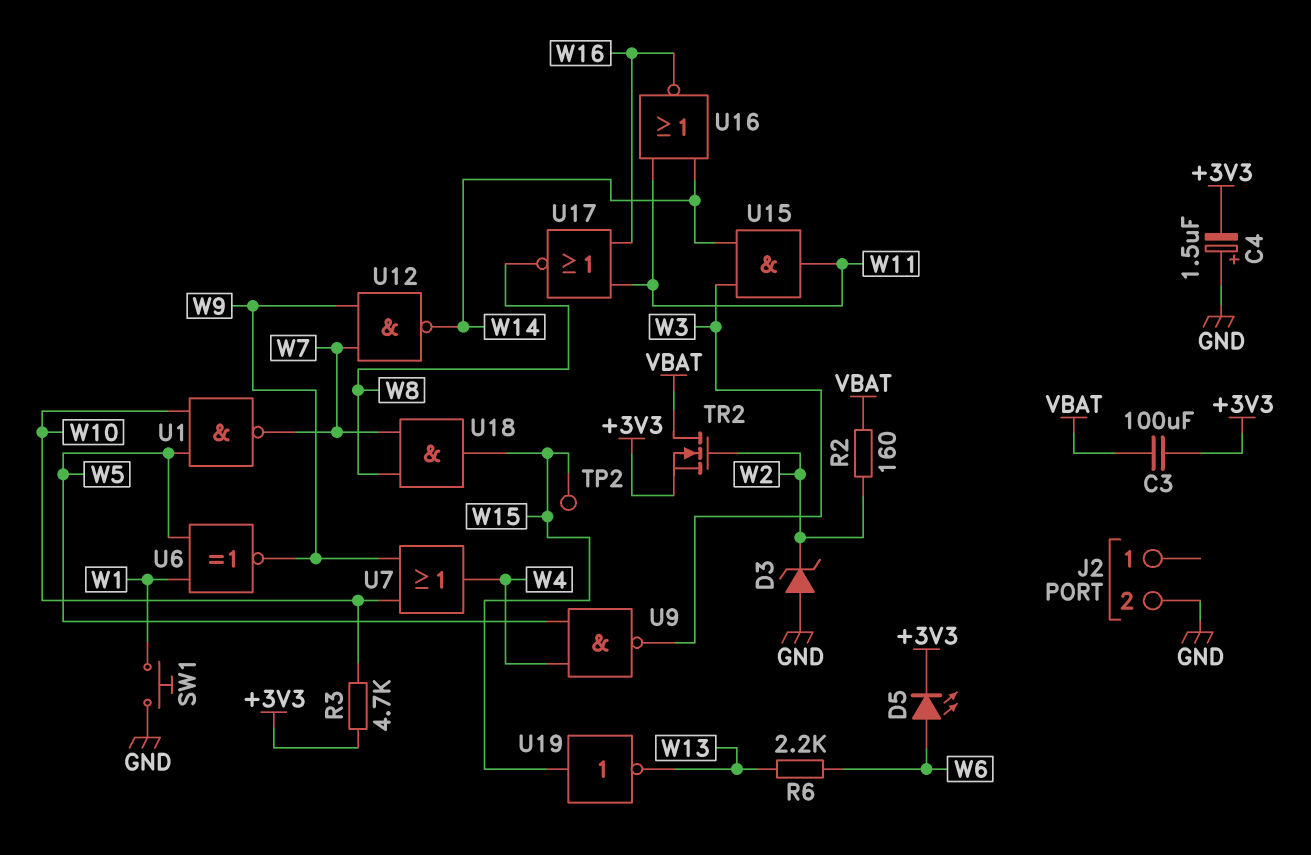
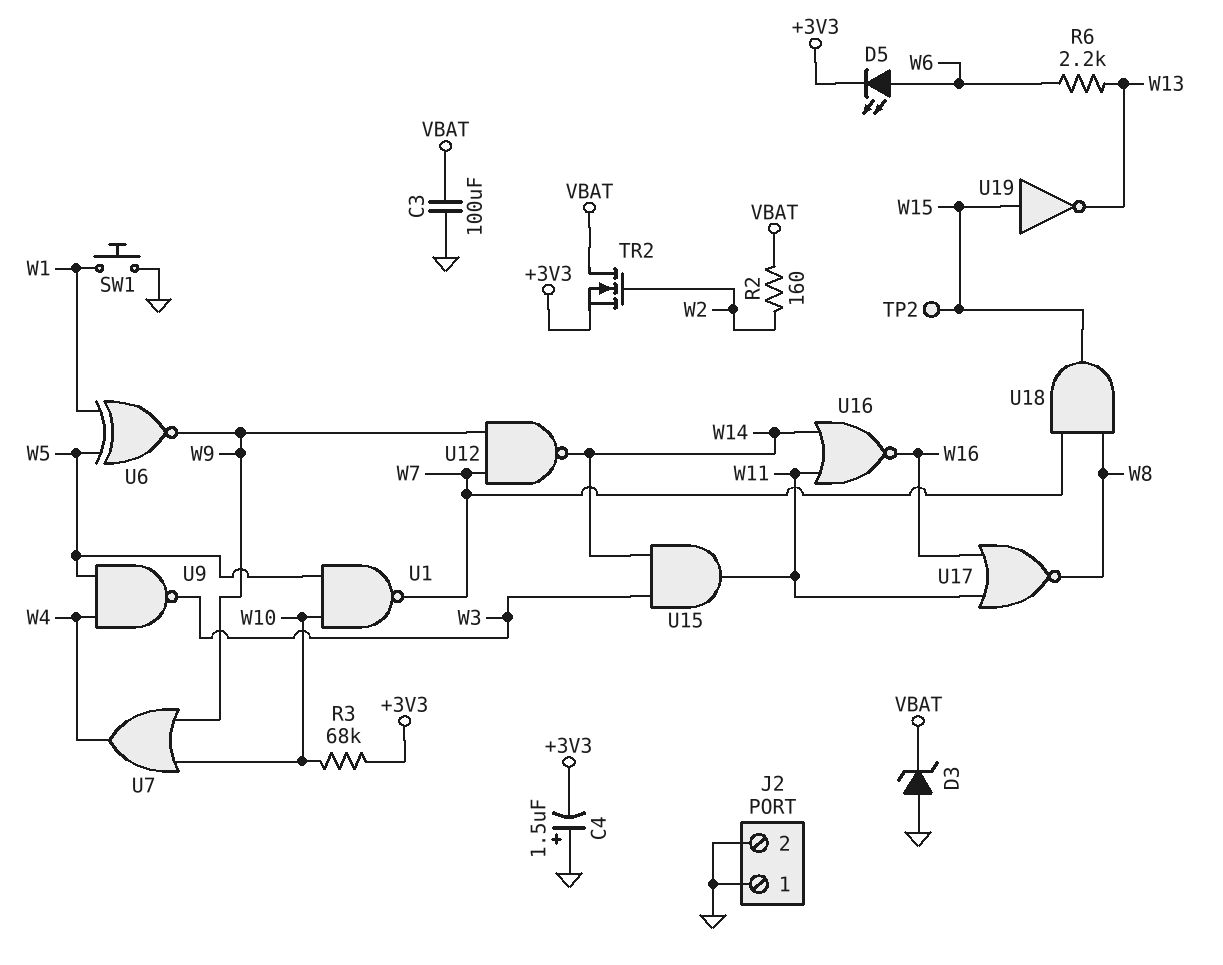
C3: 100uF (+3V3, VBAT) -> 100uF (GND, VBAT)
D3: zener (A GND, K W2) -> zener (A GND, K VBAT)
J2 pin 1: none -> GND
R3: 4.7k (+3V3, W10) -> 68k (+3V3, W10)

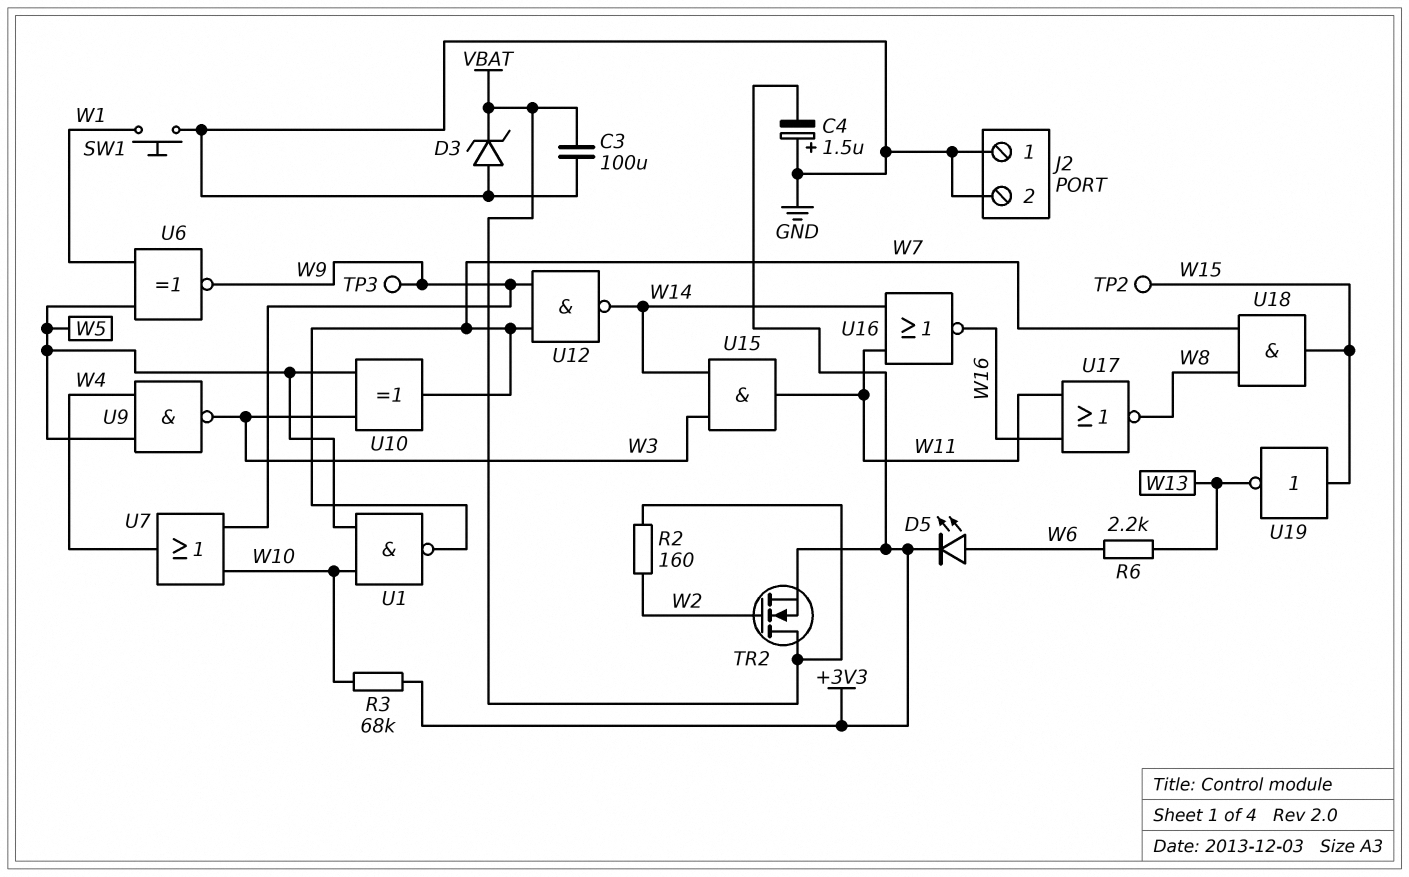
TP3: none -> test point (W9)
U10: none -> XOR (in W3, in W5, out W7)

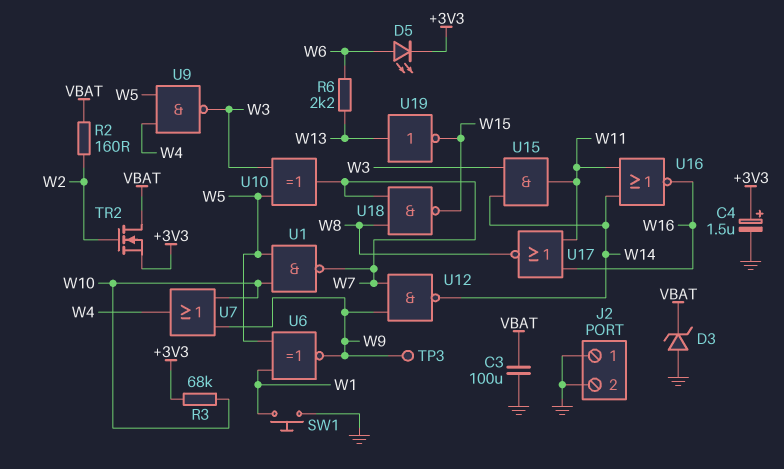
C4: 1.5uF (plus GND, minus +3V3) -> 1.5uF (plus +3V3, minus GND)
TP2: test point (W15) -> none
U18: AND (in W7, in W8, out W15) -> NAND (in W7, in W8, out W15)
U19: NOT (in W15, out W13) -> NOT (in W13, out W15)

